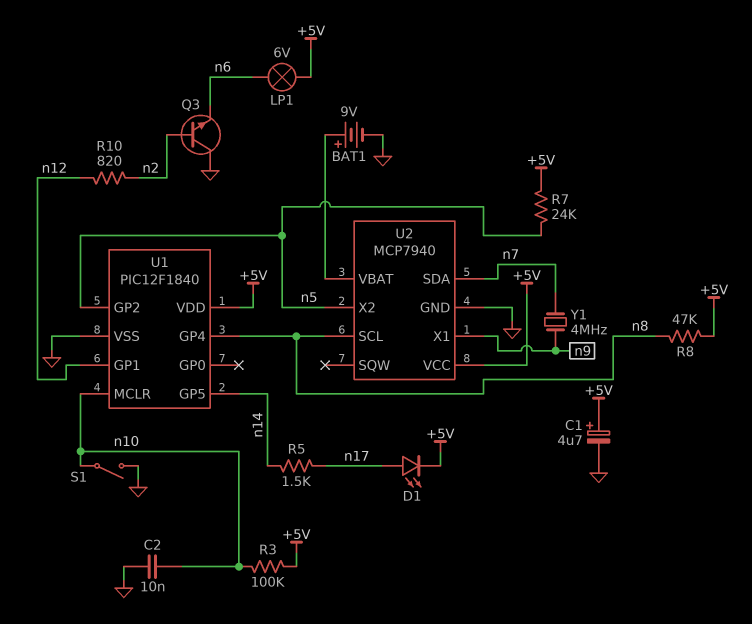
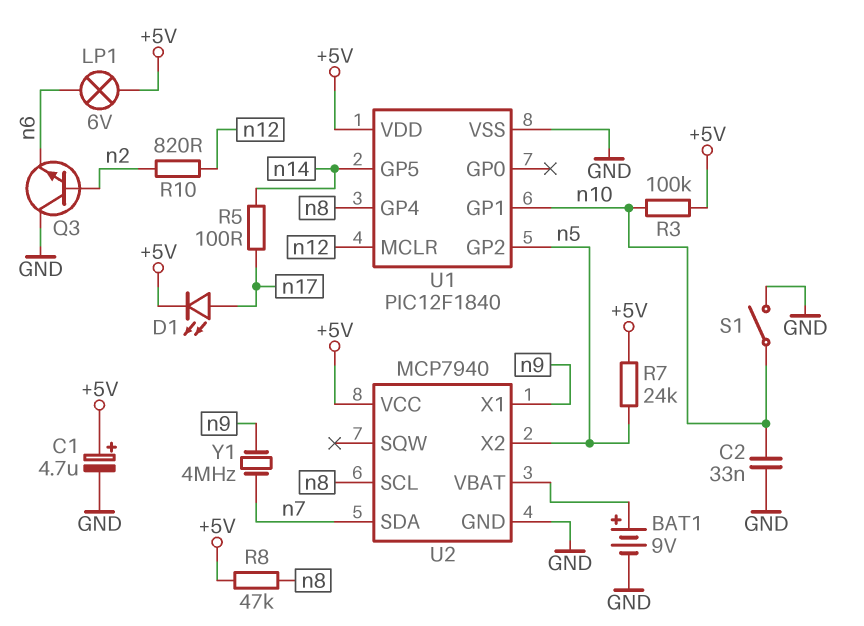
C2: 10nF (GND, n10) -> 33nF (GND, n10)
R5: 1.5k (n14, n17) -> 100 (n14, n17)
U1 pin GP1: n12 -> n10
U1 pin MCLR: n10 -> n12

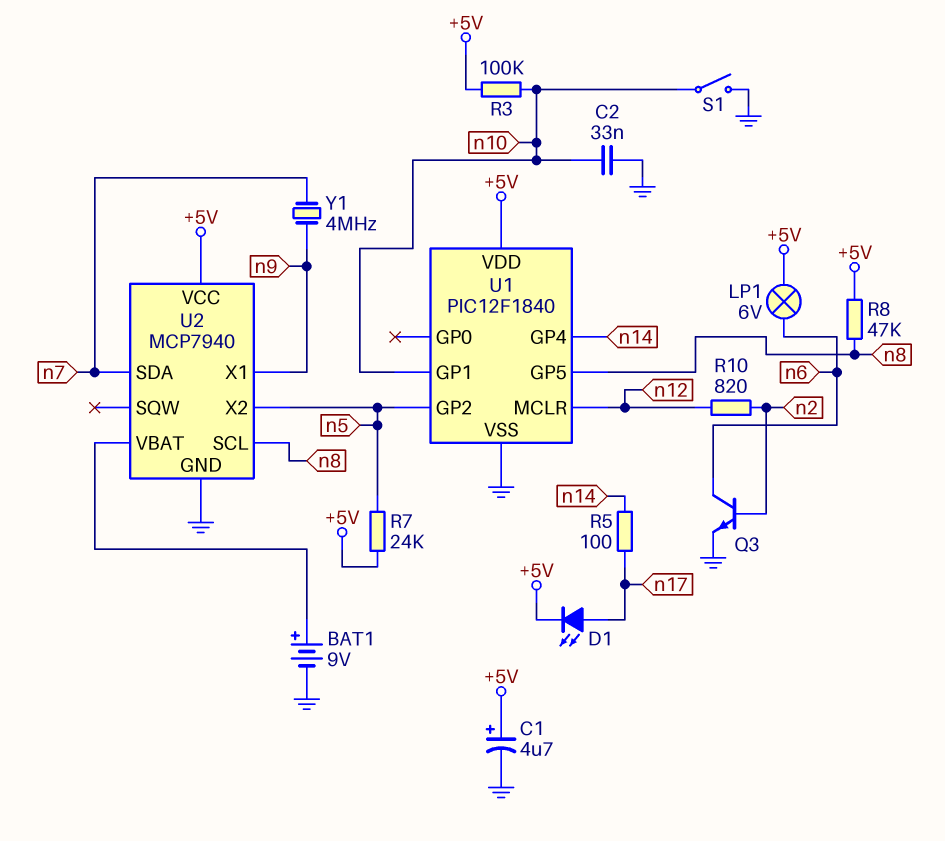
Q3: NPN (B n2, C GND, E n6) -> NPN (B n2, C n6, E GND)
U1 pin GP4: n8 -> n14
U1 pin GP5: n14 -> n8

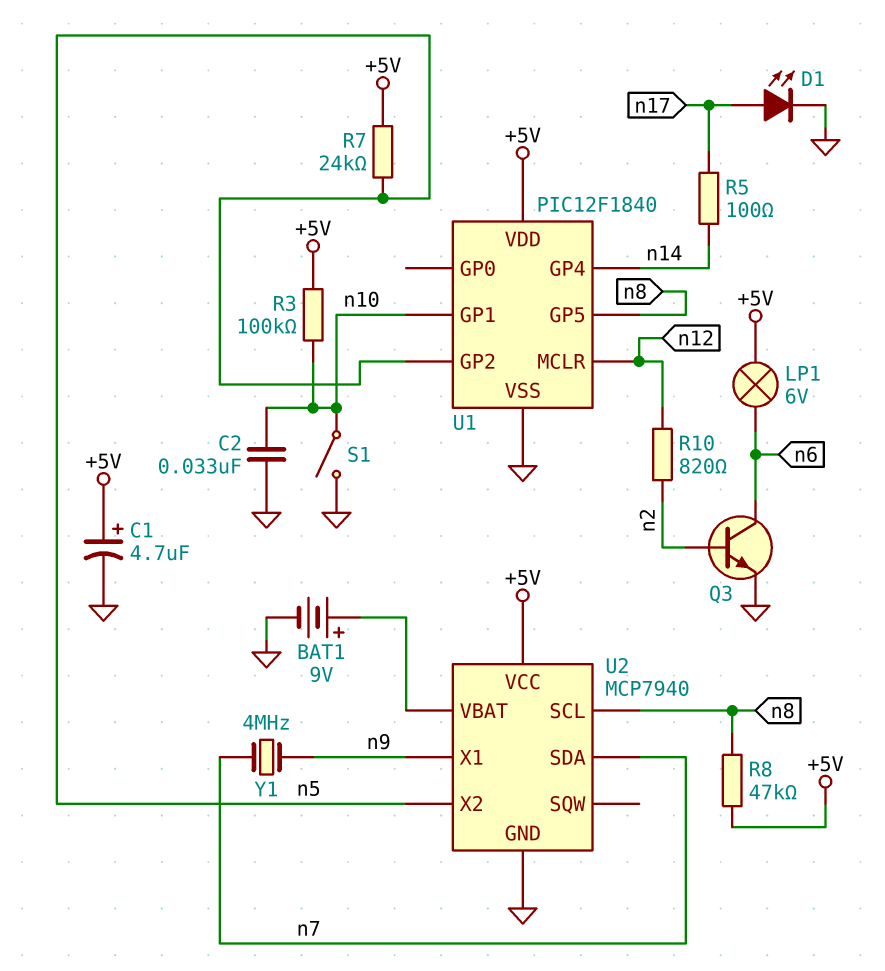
D1: LED (A n17, K +5V) -> LED (A n17, K GND)

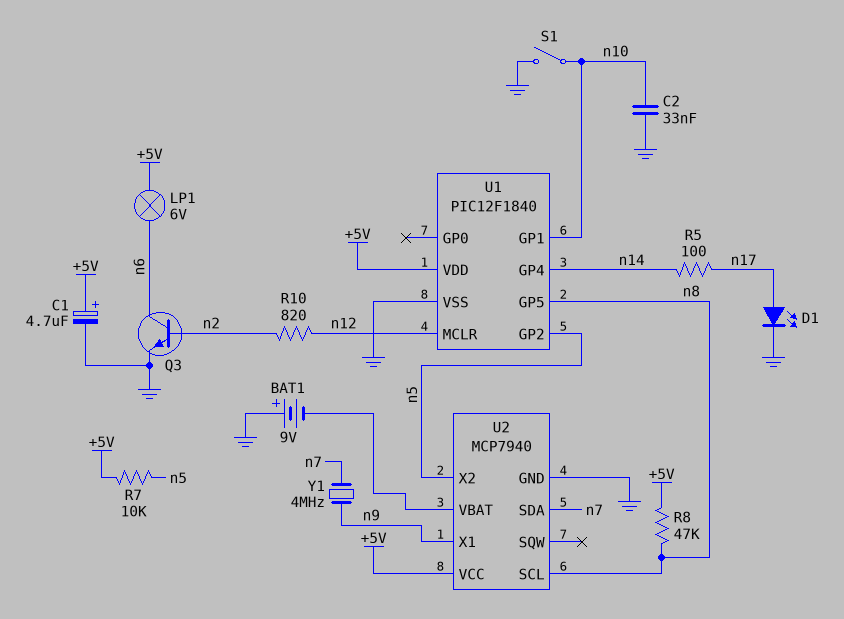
BAT1: 9V (plus U2/VBAT, minus GND) -> 9V (plus GND, minus U2/VBAT)
R3: 100k (+5V, n10) -> none
R7: 24k (+5V, n5) -> 10k (+5V, n5)

